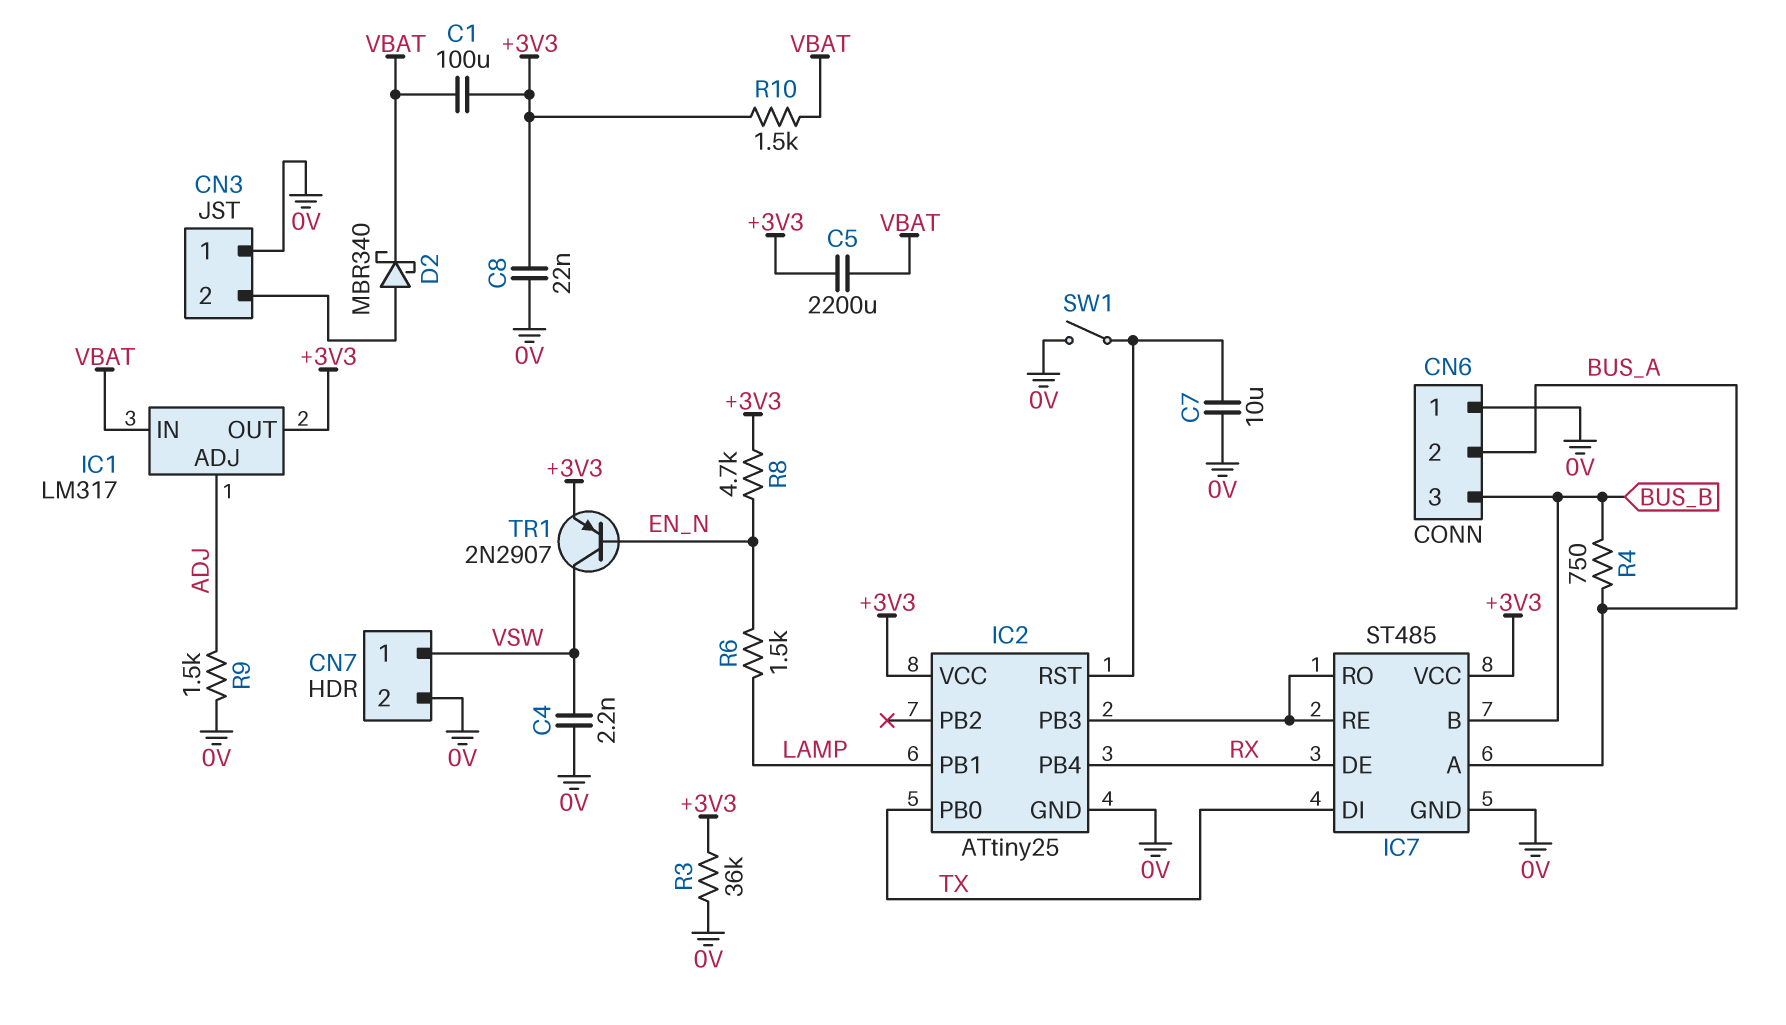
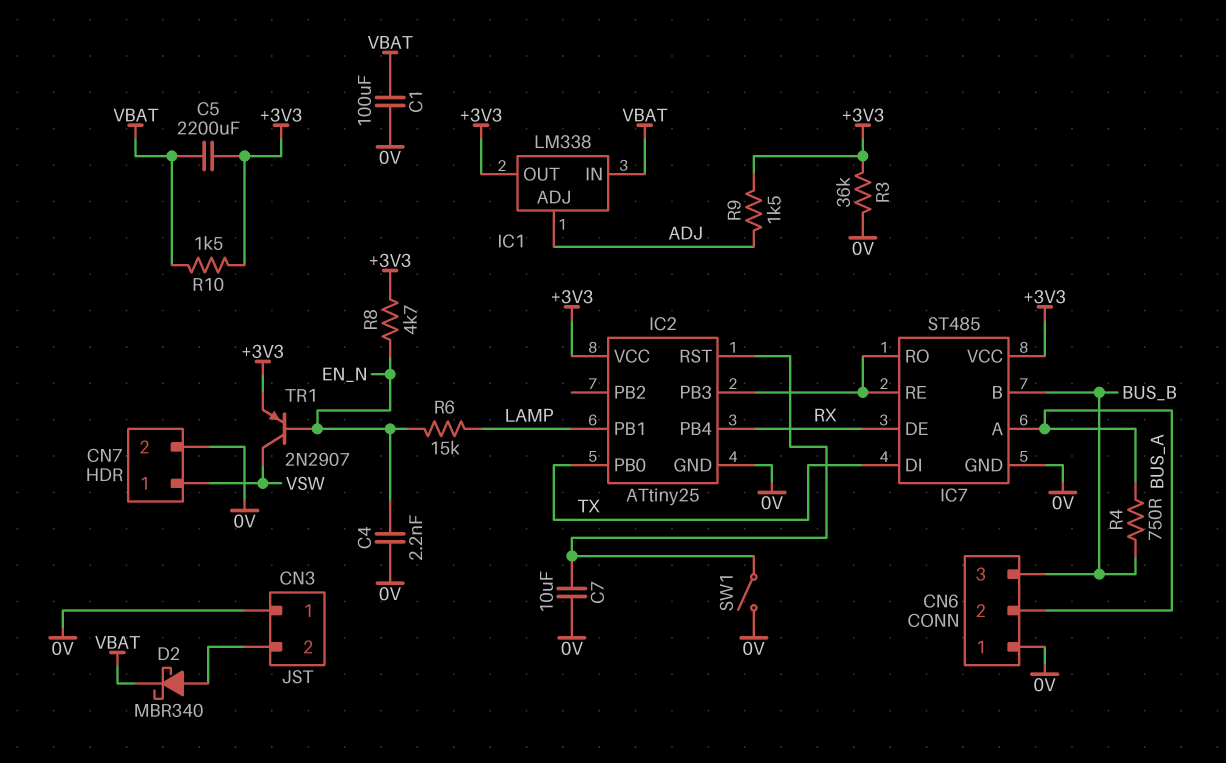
C1: 100uF (+3V3, VBAT) -> 100uF (0V, VBAT)
C4: 2.2nF (0V, VSW) -> 2.2nF (0V, EN_N)
C8: 22nF (+3V3, 0V) -> none
IC1: LM317 -> LM338
R6: 1.5k (EN_N, LAMP) -> 15k (EN_N, LAMP)
R9: 1.5k (0V, ADJ) -> 1.5k (+3V3, ADJ)

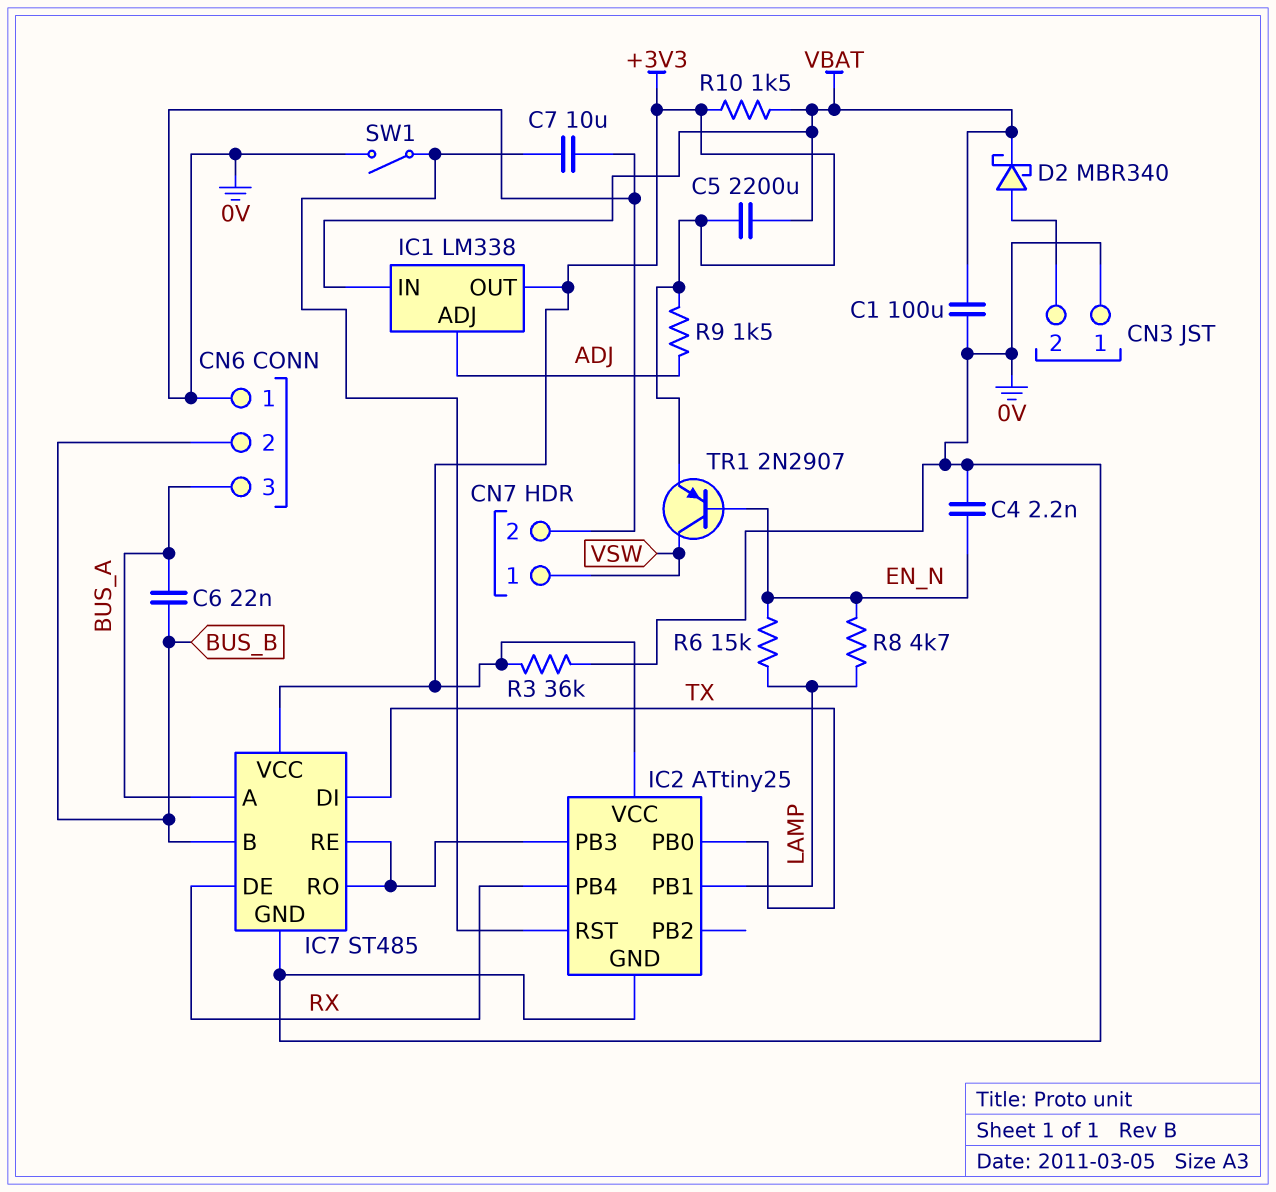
C6: none -> 22nF (BUS_A, BUS_B)
CN6 pin 2: BUS_A -> BUS_B
CN6 pin 3: BUS_B -> BUS_A
R4: 750 (BUS_A, BUS_B) -> none
R8: 4.7k (+3V3, EN_N) -> 4.7k (EN_N, LAMP)

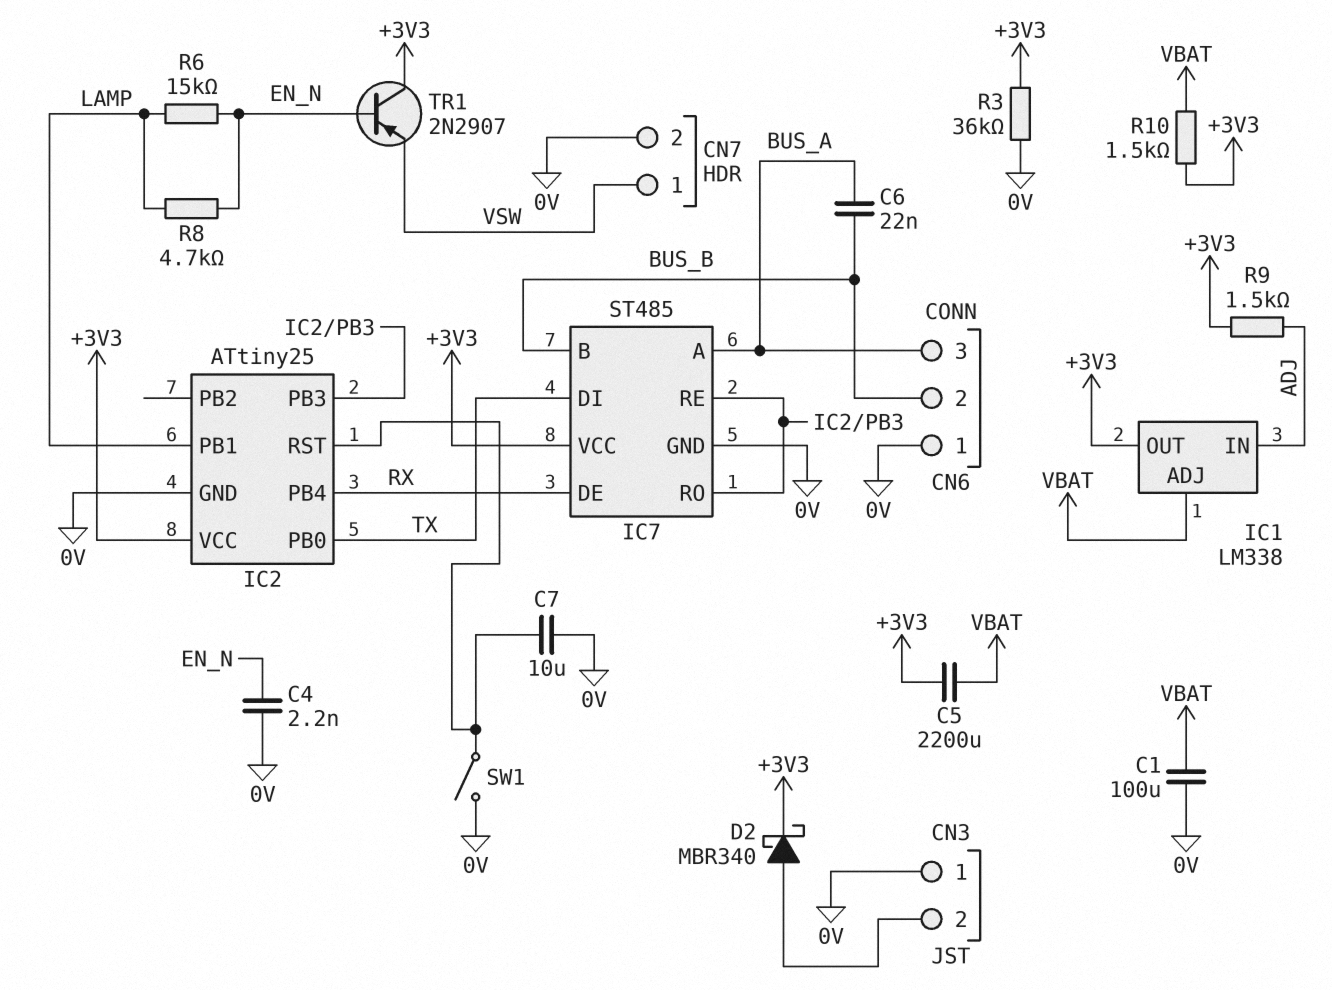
D2: schottky MBR340 (A CN3/2, K VBAT) -> schottky MBR340 (A CN3/2, K +3V3)
IC1 pin ADJ: ADJ -> VBAT
IC1 pin IN: VBAT -> ADJ
TR1: PNP 2N2907 (B EN_N, C VSW, E +3V3) -> PNP 2N2907 (B EN_N, C +3V3, E VSW)

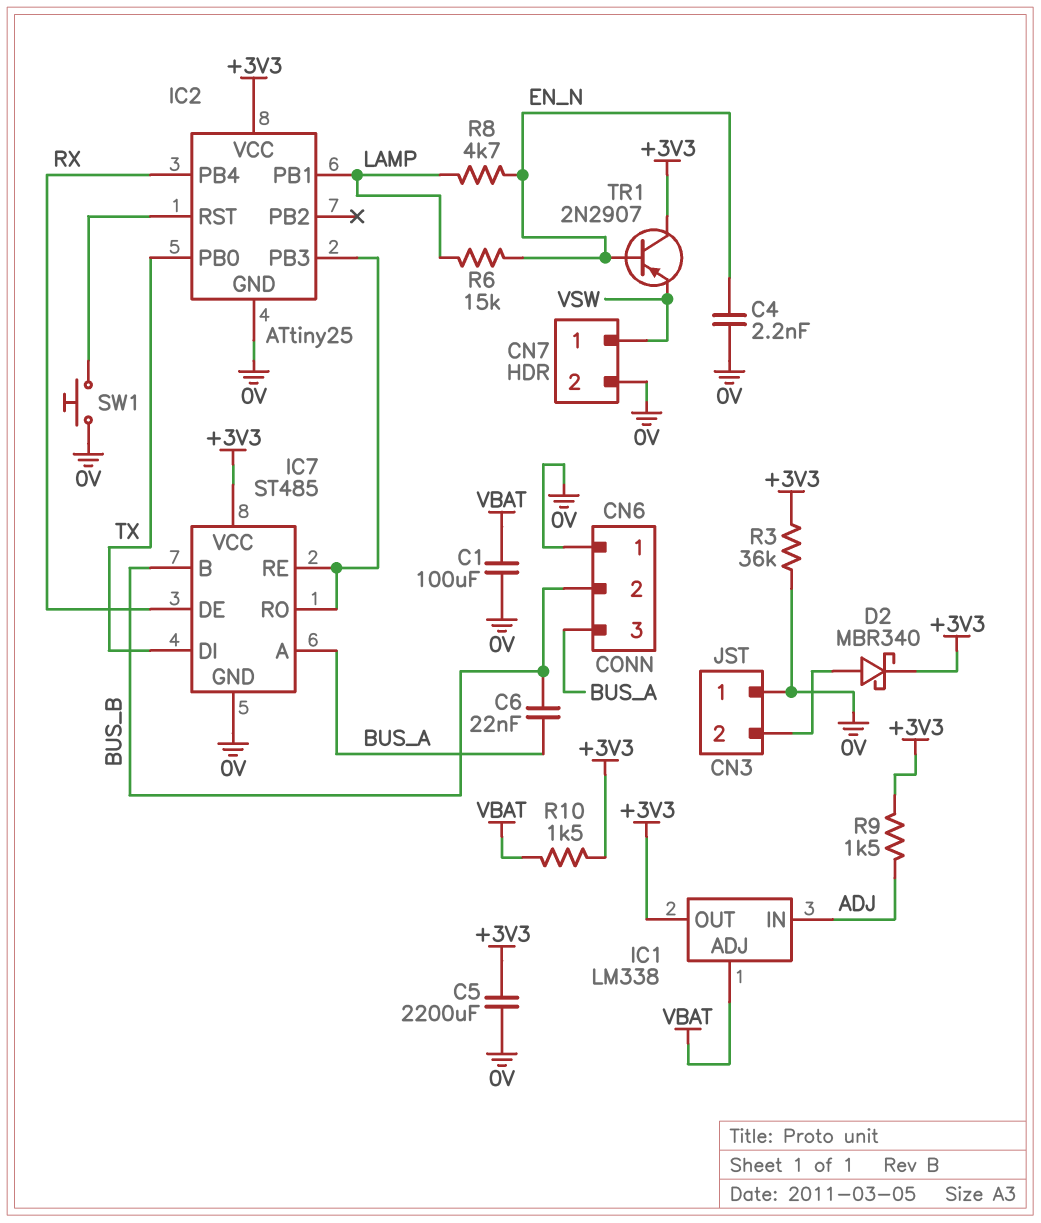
C5: 2200uF (+3V3, VBAT) -> 2200uF (+3V3, 0V)
C7: 10uF (0V, IC2/RST) -> none
SW1: switch (0V, IC2/RST) -> button (0V, IC2/RST)

